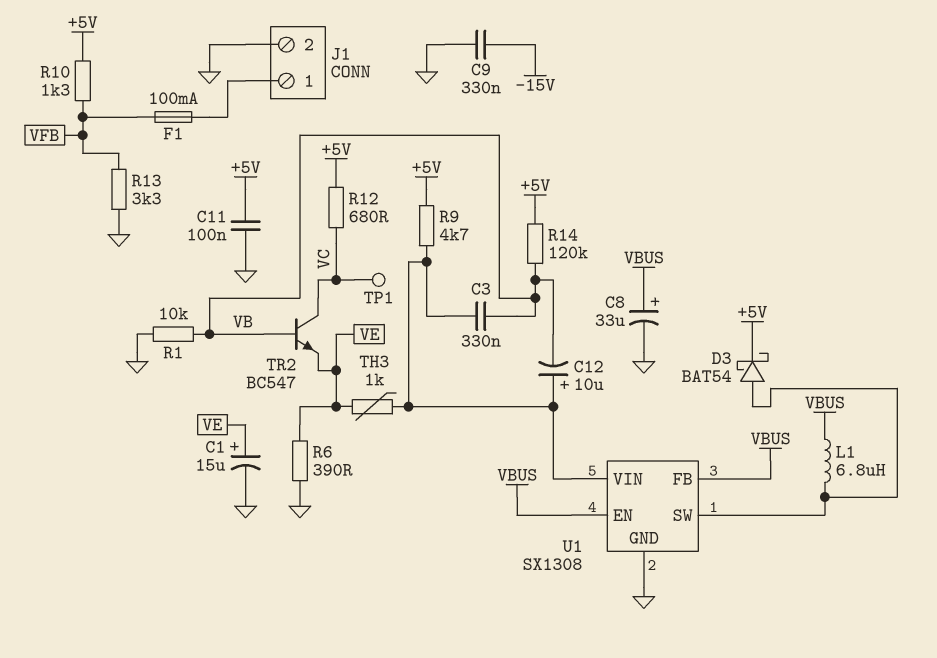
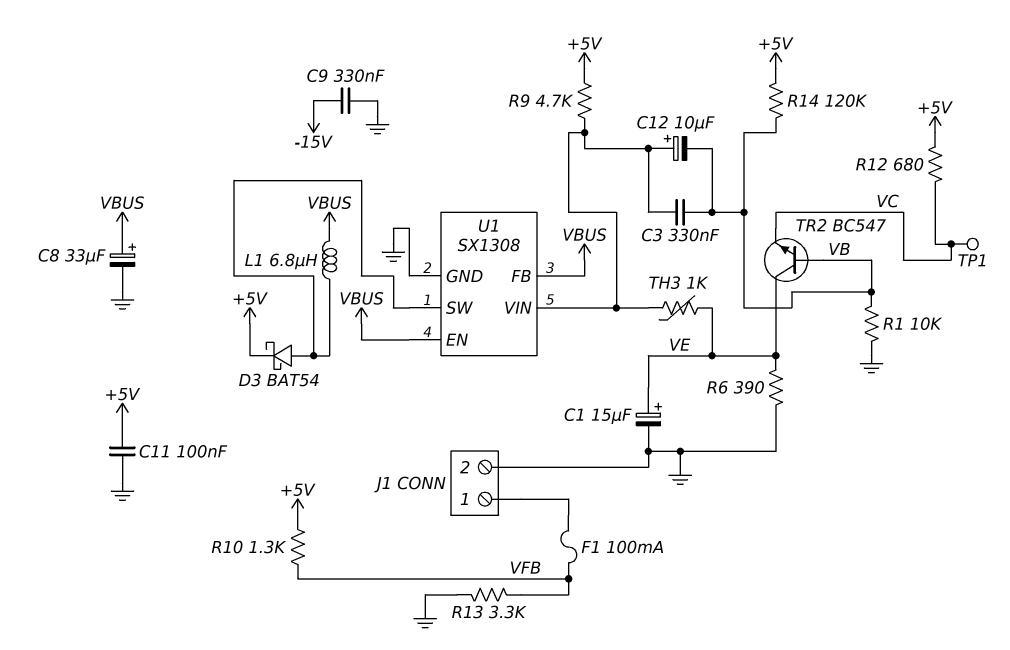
TR2: NPN BC547 (B VB, C VC, E VE) -> NPN BC547 (B VB, C VE, E VC)

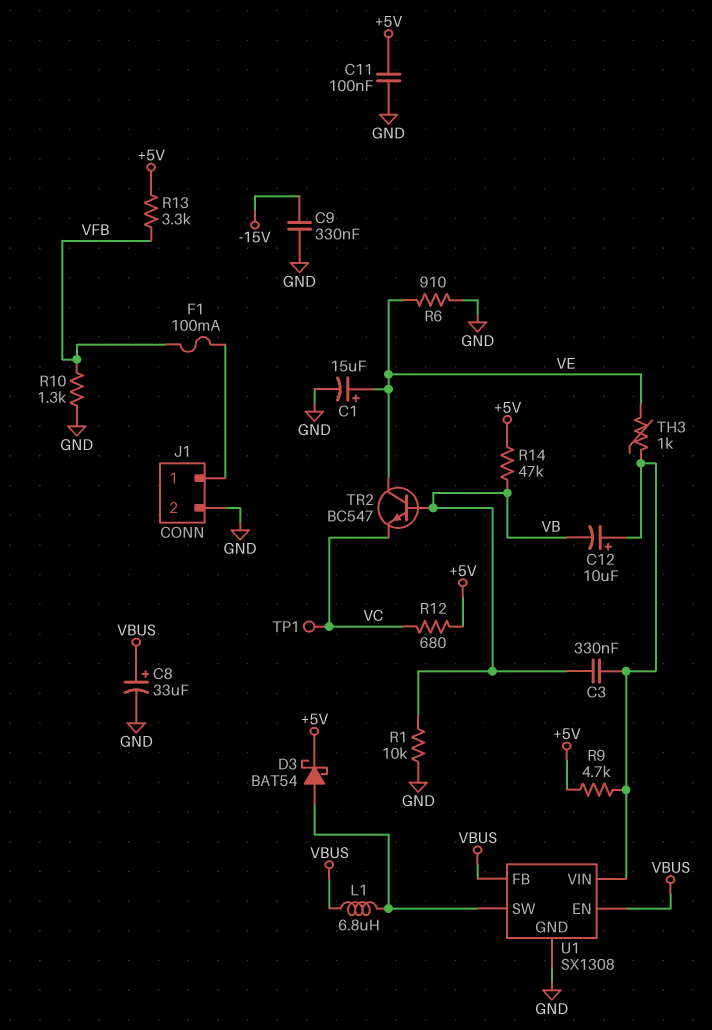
R6: 390 (GND, VE) -> 910 (GND, VE)
R10: 1.3k (+5V, VFB) -> 1.3k (GND, VFB)
R13: 3.3k (GND, VFB) -> 3.3k (+5V, VFB)
R14: 120k (+5V, VB) -> 47k (+5V, VB)

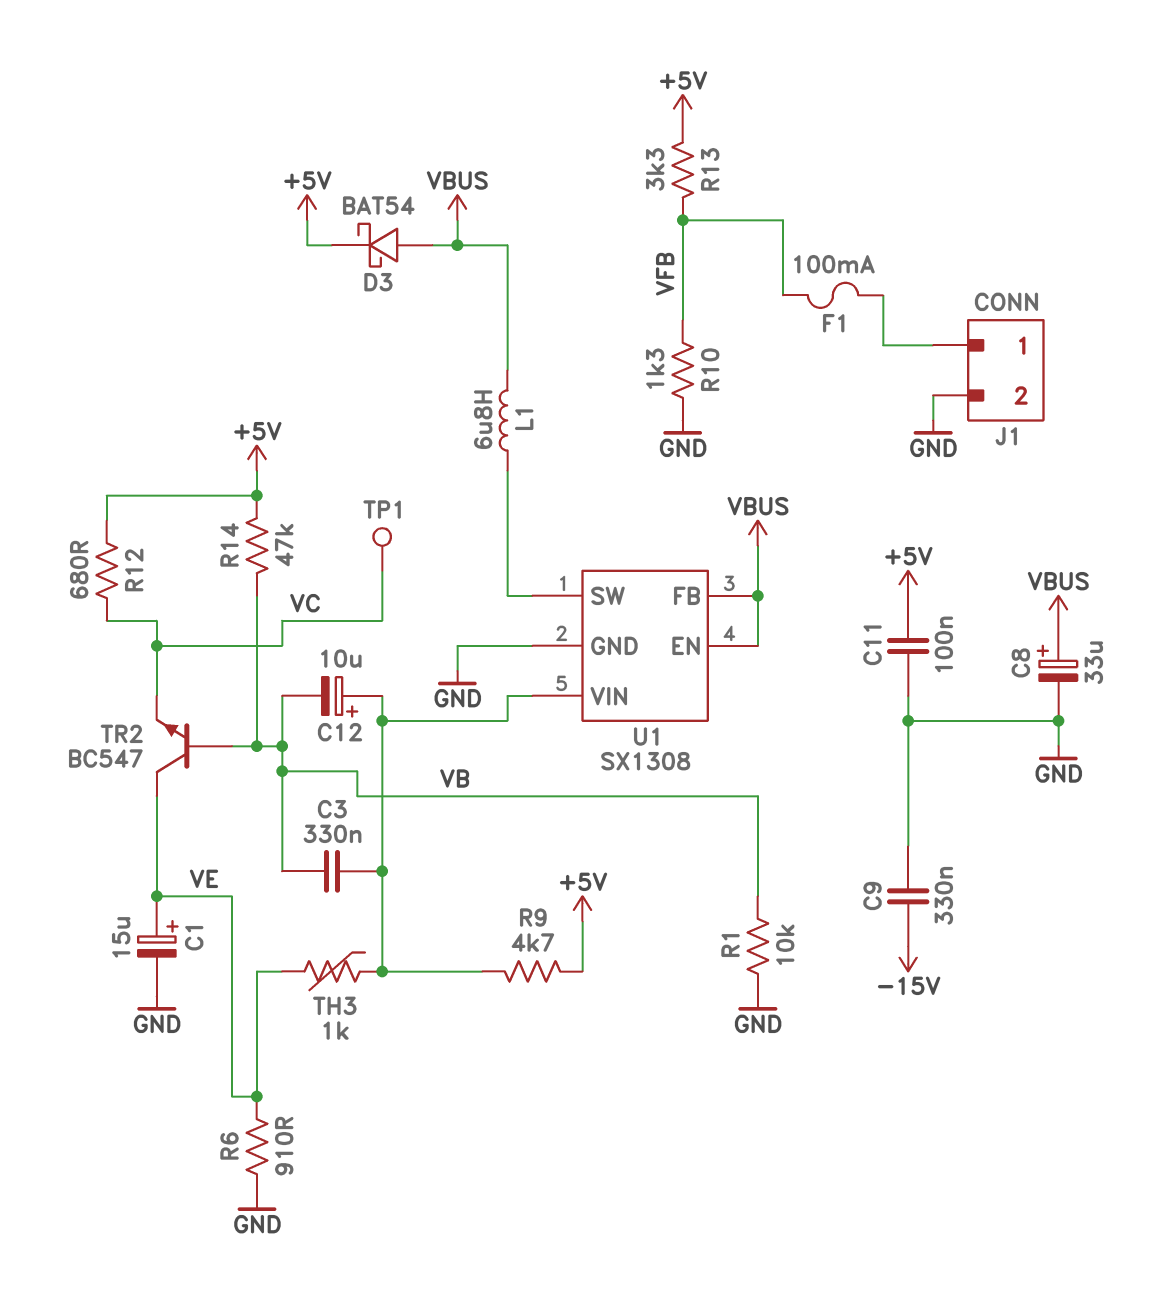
D3: schottky BAT54 (A U1/SW, K +5V) -> schottky BAT54 (A VBUS, K +5V)

